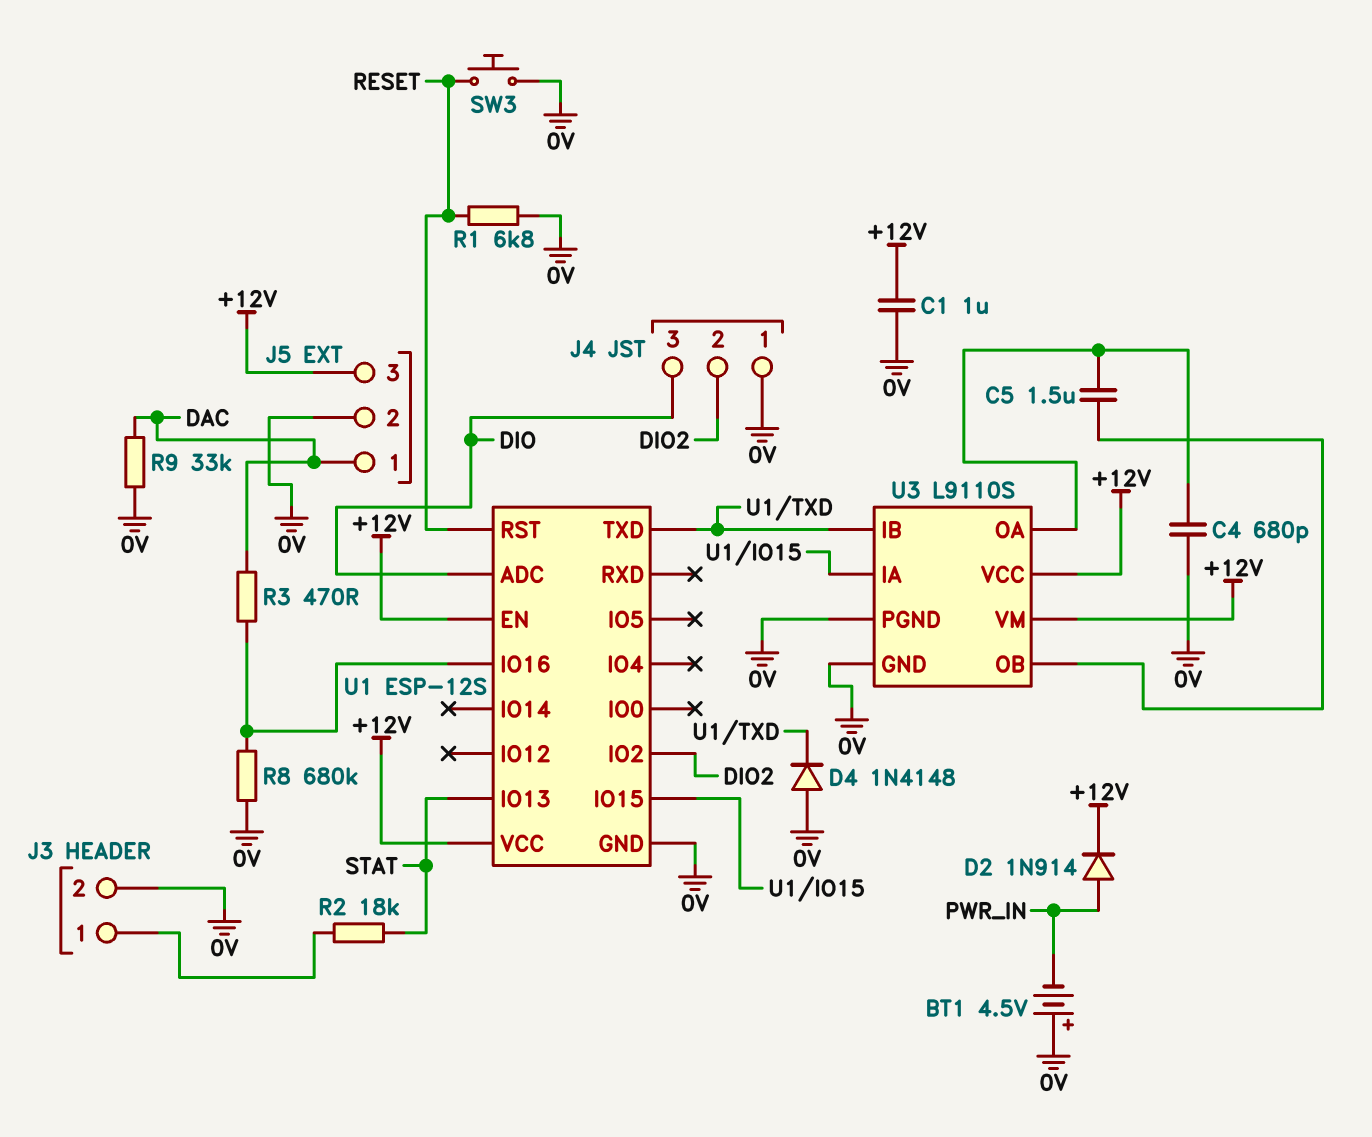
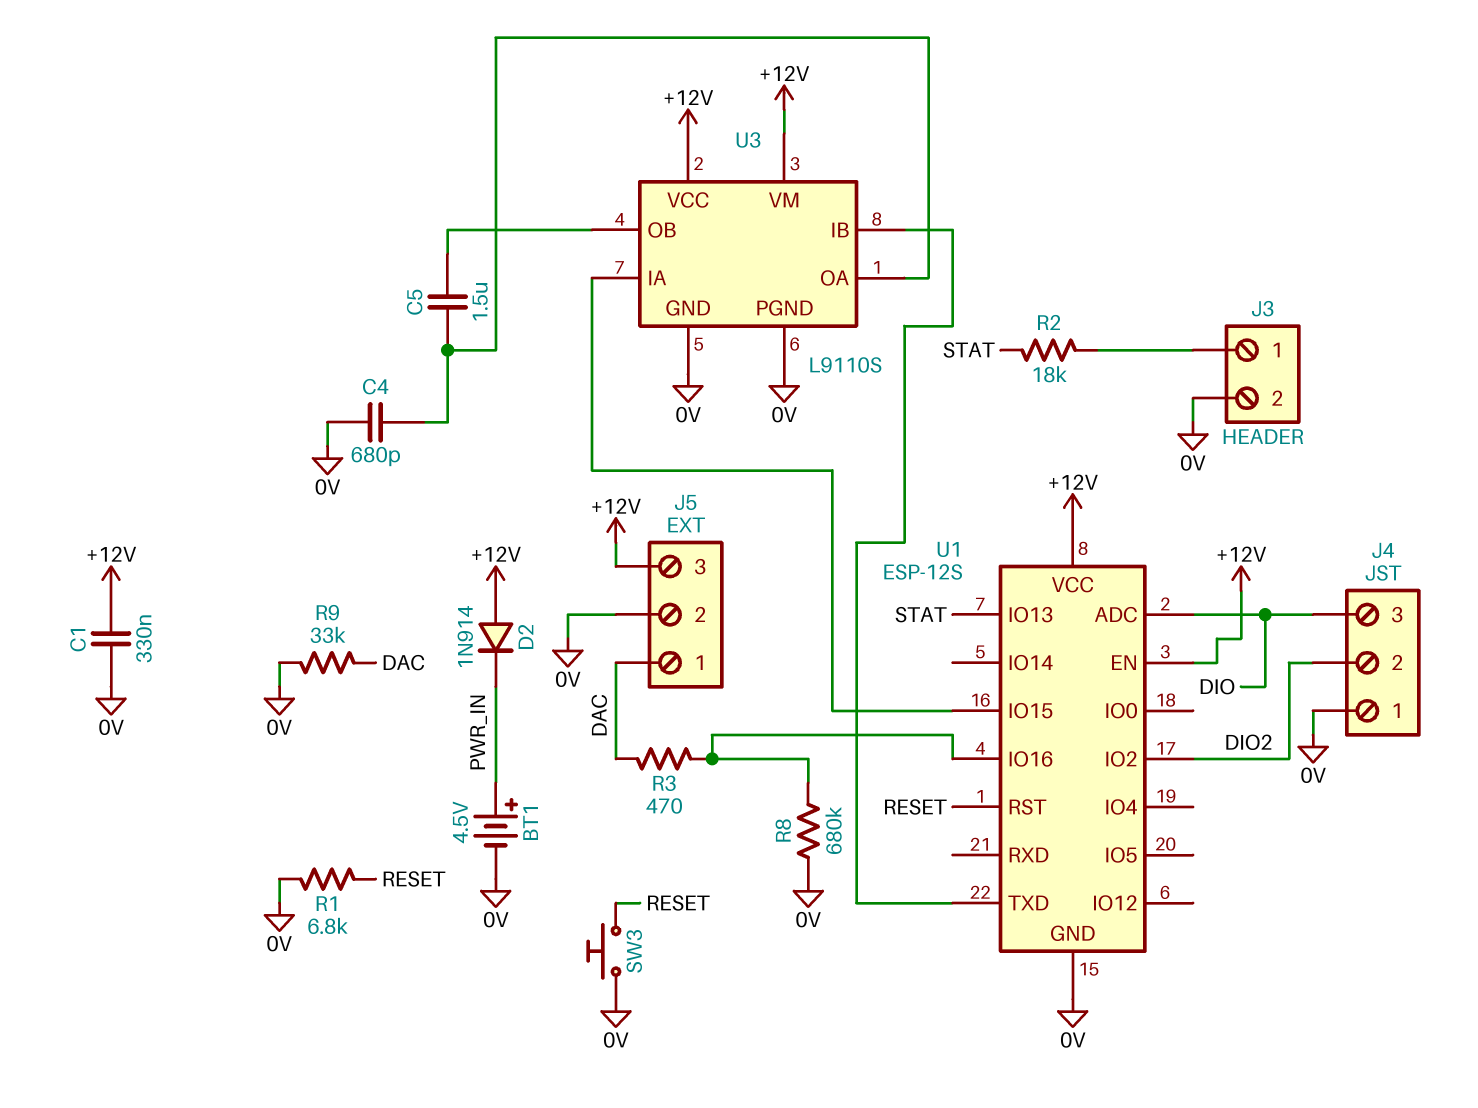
BT1: 4.5V (plus 0V, minus PWR_IN) -> 4.5V (plus PWR_IN, minus 0V)
C1: 1uF (+12V, 0V) -> 330nF (+12V, 0V)
D2: diode 1N914 (A PWR_IN, K +12V) -> diode 1N914 (A +12V, K PWR_IN)
D4: diode 1N4148 (A 0V, K U1/TXD) -> none

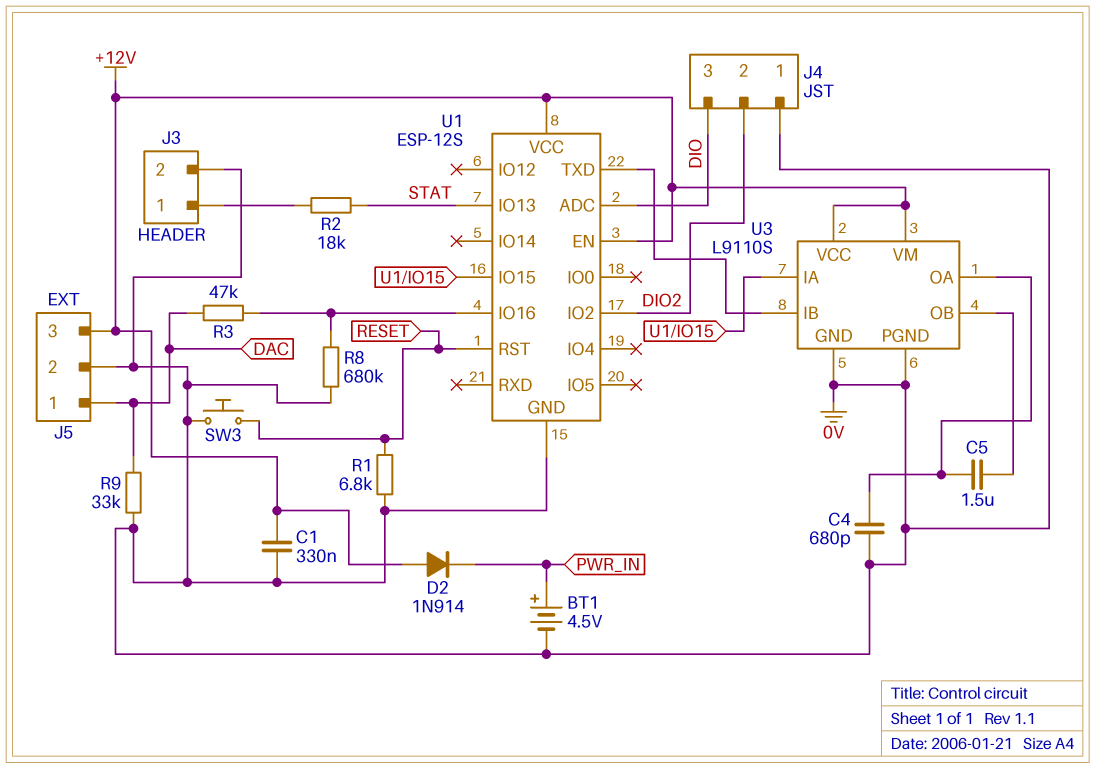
R3: 470 (DAC, U1/IO16) -> 47k (DAC, U1/IO16)

